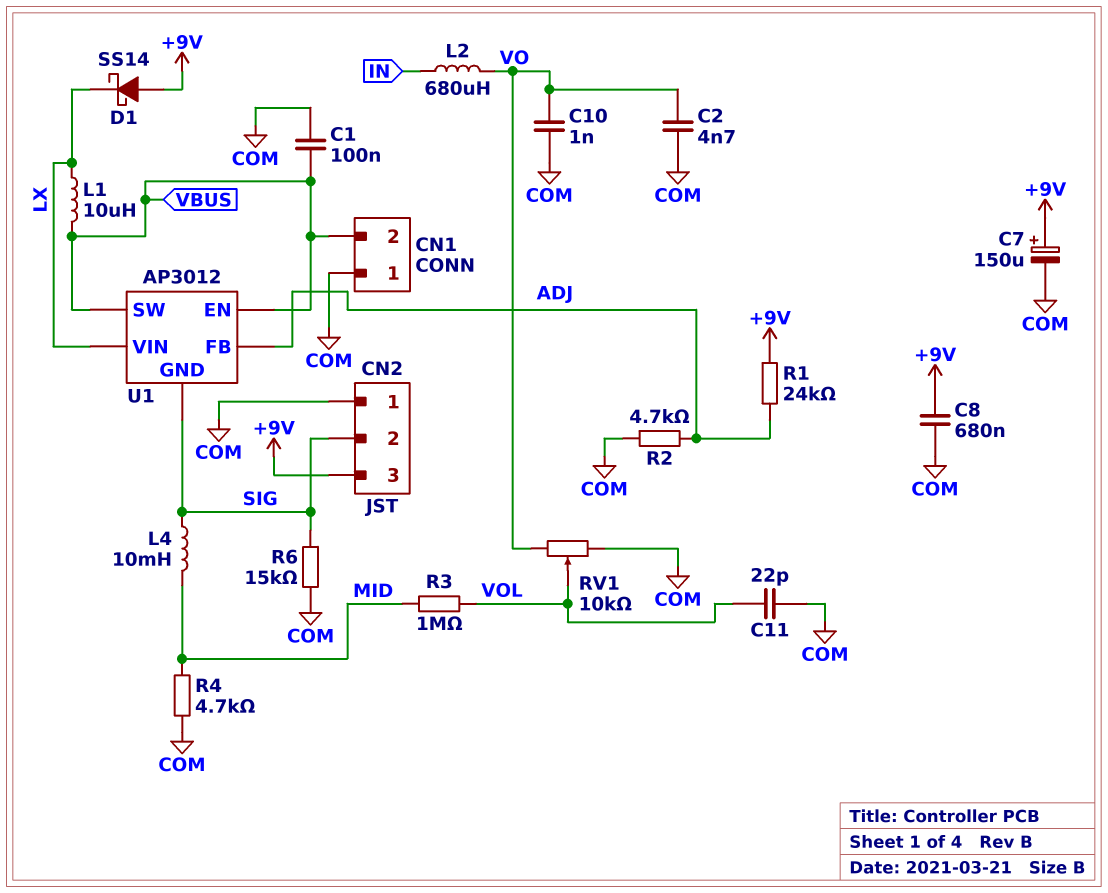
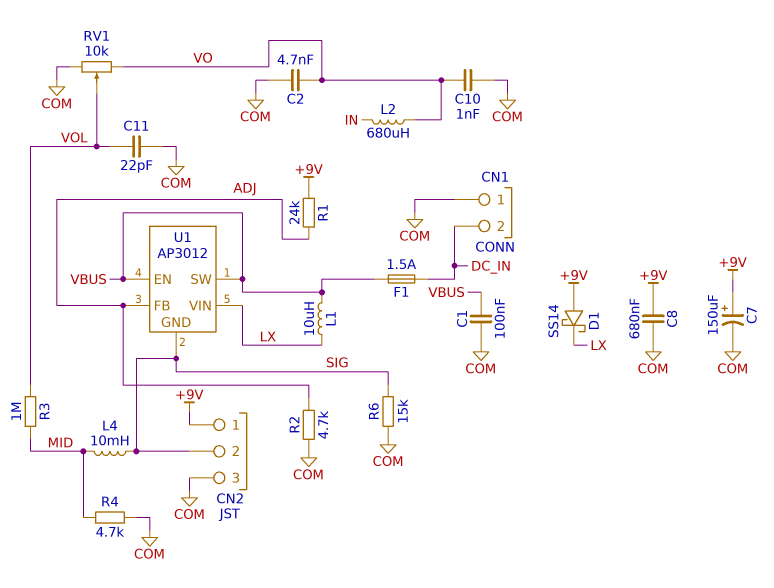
CN1 pin 2: VBUS -> DC_IN
CN2 pin 1: COM -> +9V
CN2 pin 3: +9V -> COM
F1: none -> 1.5A (DC_IN, VBUS)

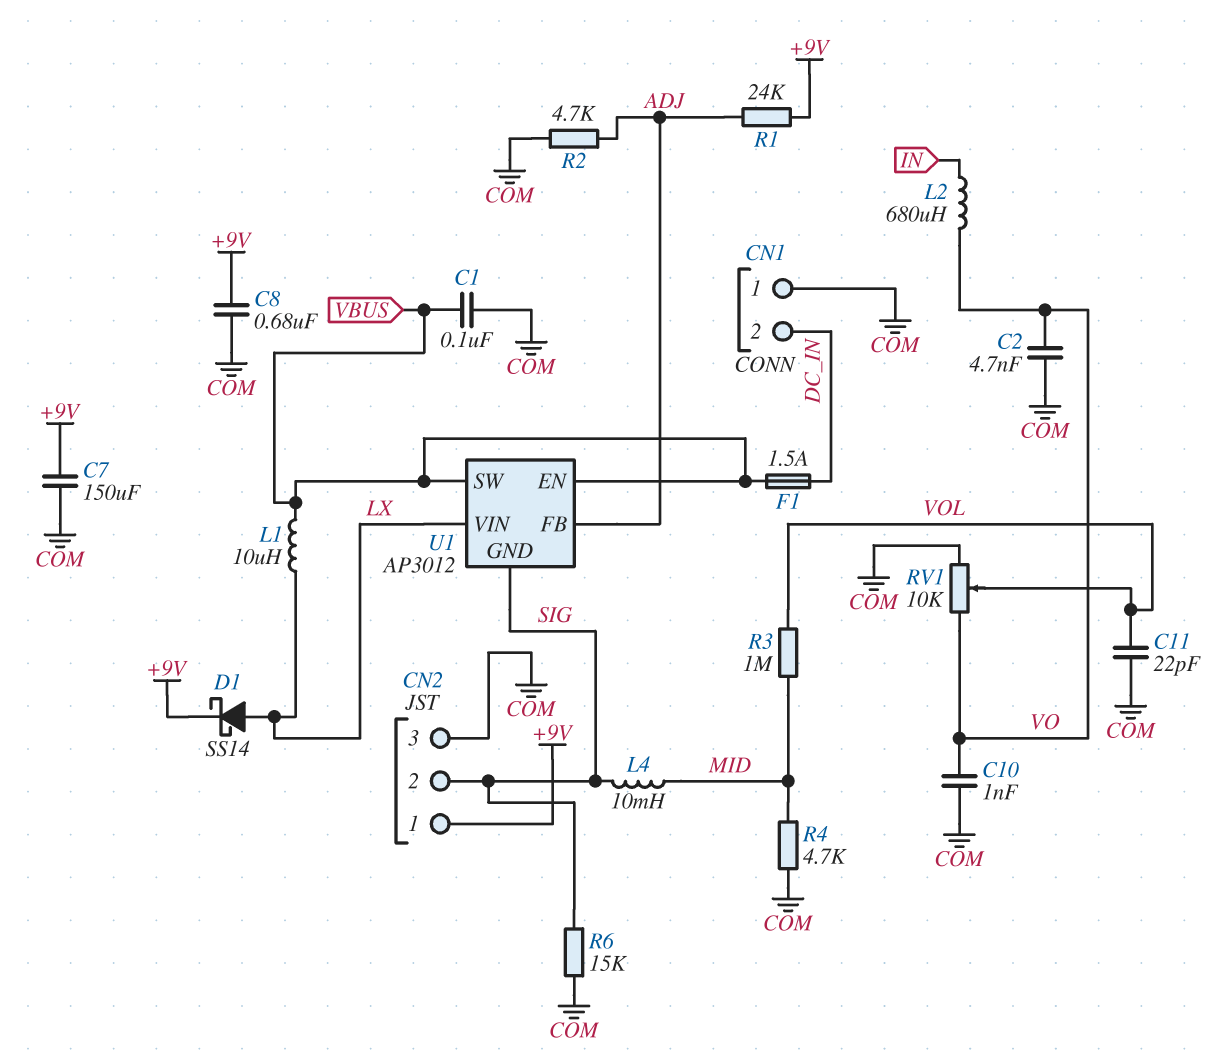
C7: 150uF (plus +9V, minus COM) -> 150uF (+9V, COM)
D1: schottky SS14 (A +9V, K LX) -> schottky SS14 (A LX, K +9V)

